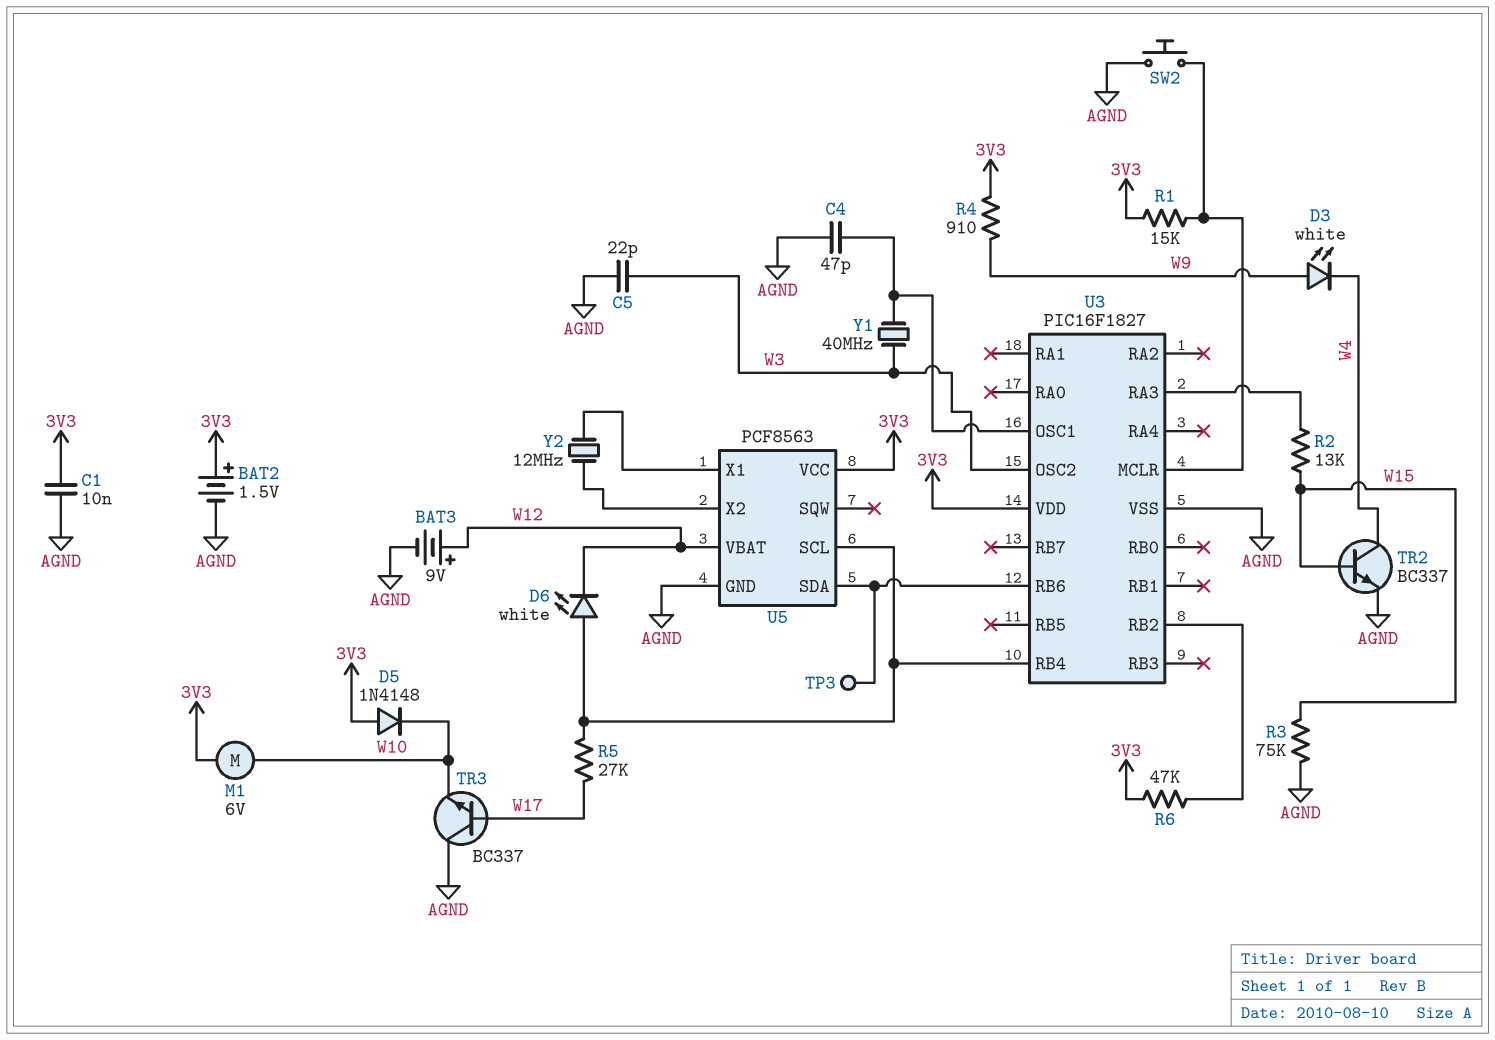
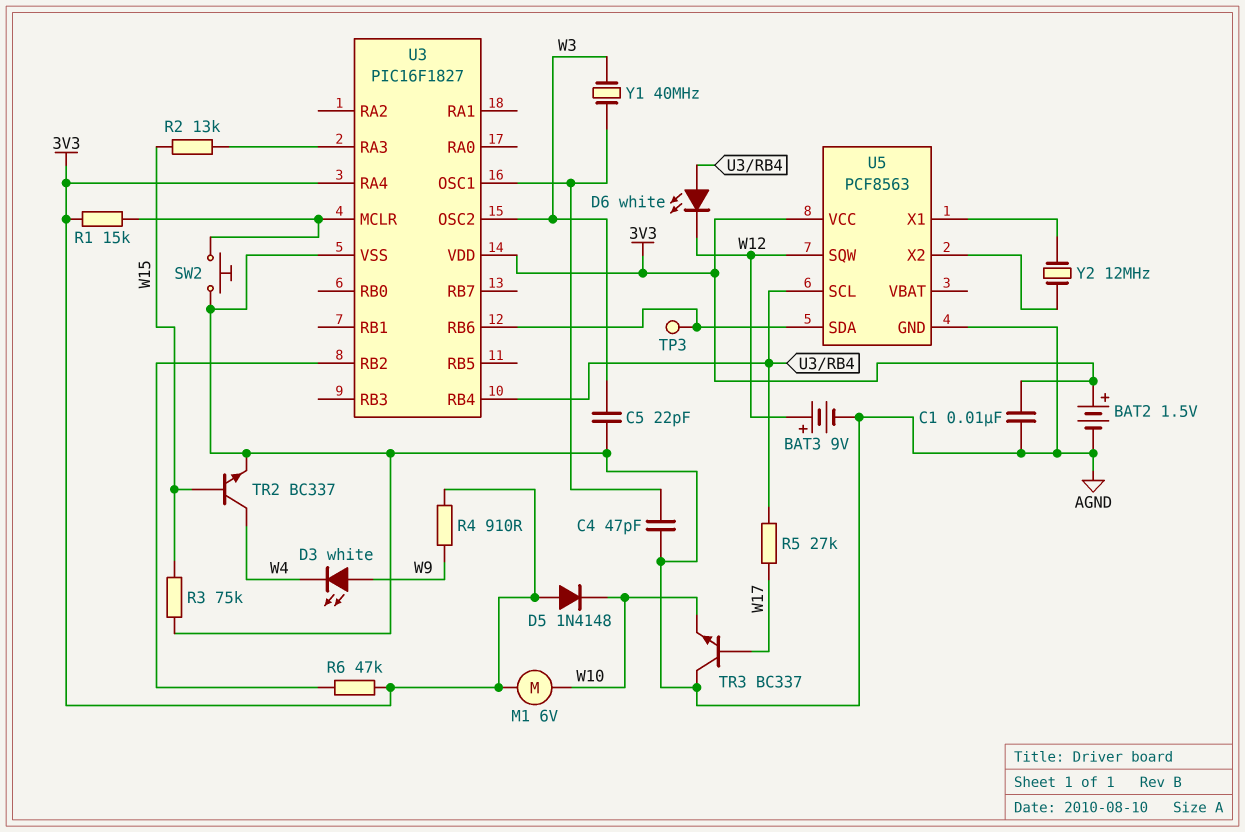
U3 pin RA4: none -> 3V3
U5 pin SQW: none -> W12
U5 pin VBAT: W12 -> none

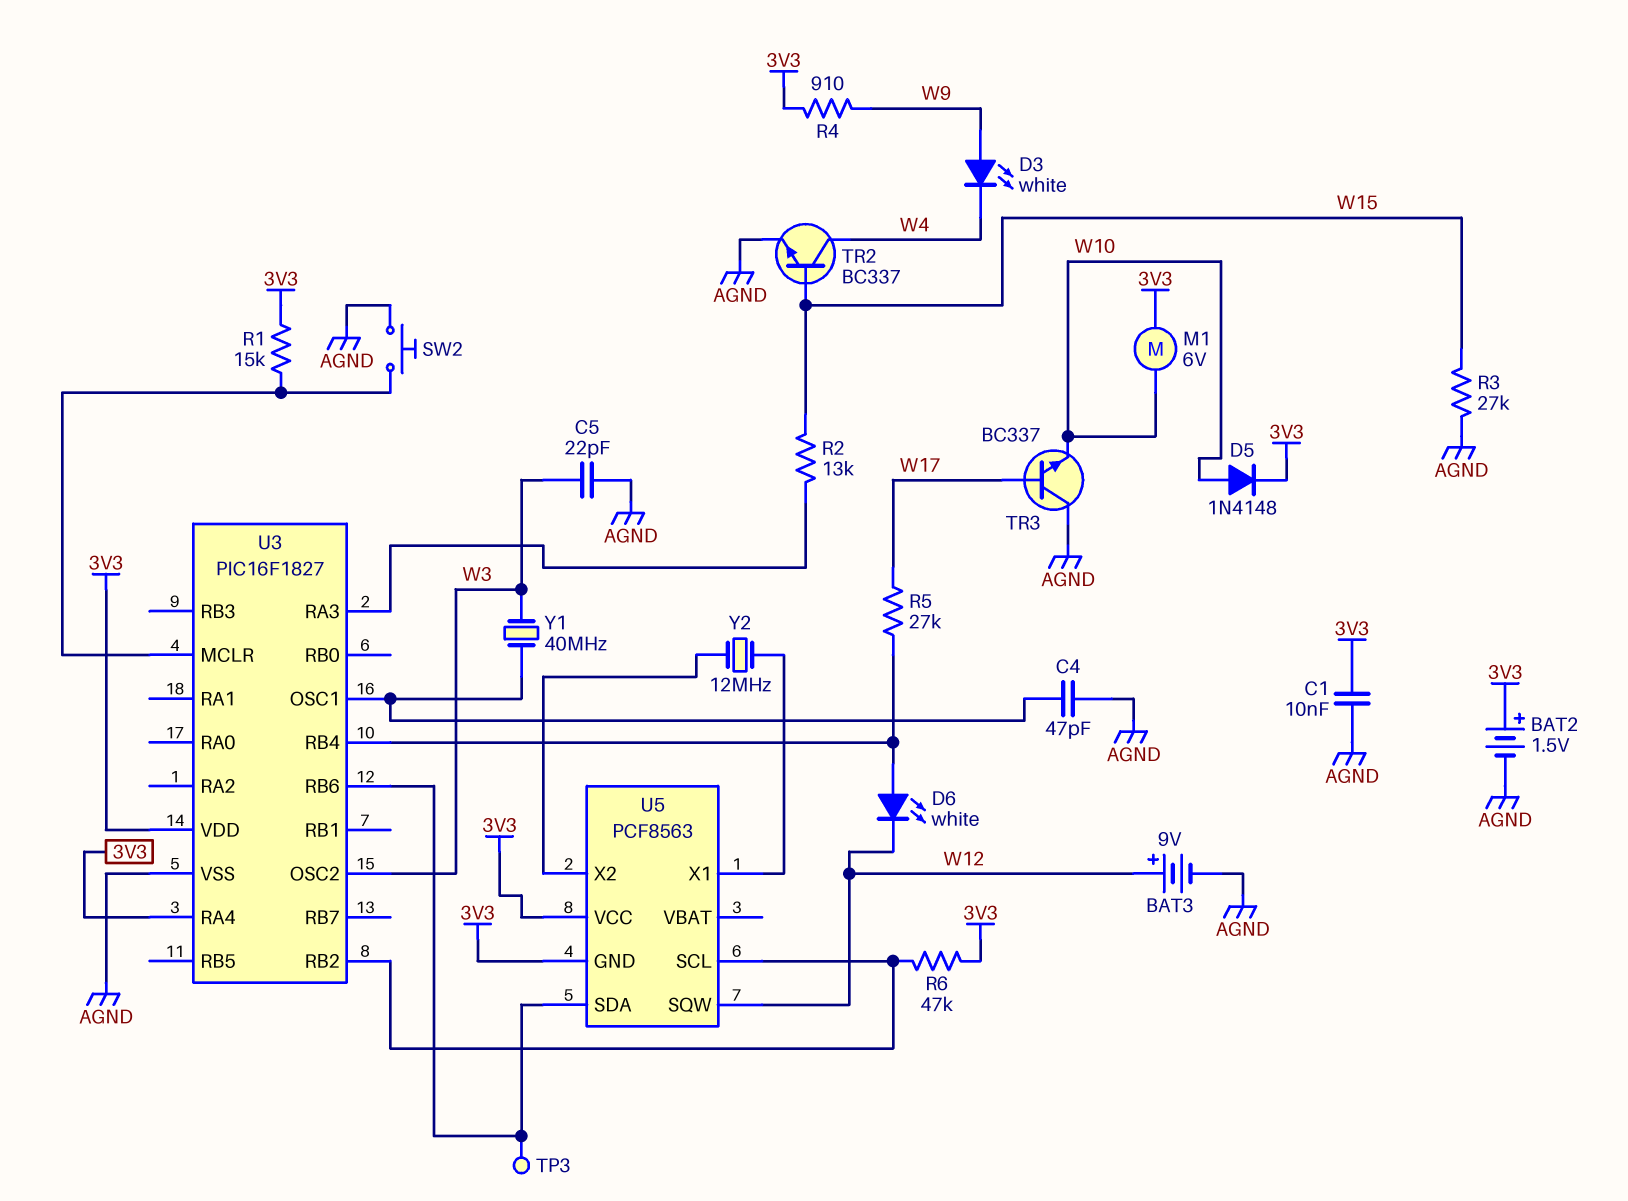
D5: diode 1N4148 (A 3V3, K W10) -> diode 1N4148 (A W10, K 3V3)
R3: 75k (AGND, W15) -> 27k (AGND, W15)
U5 pin GND: AGND -> 3V3
U5 pin SCL: U3/RB4 -> U3/RB2

